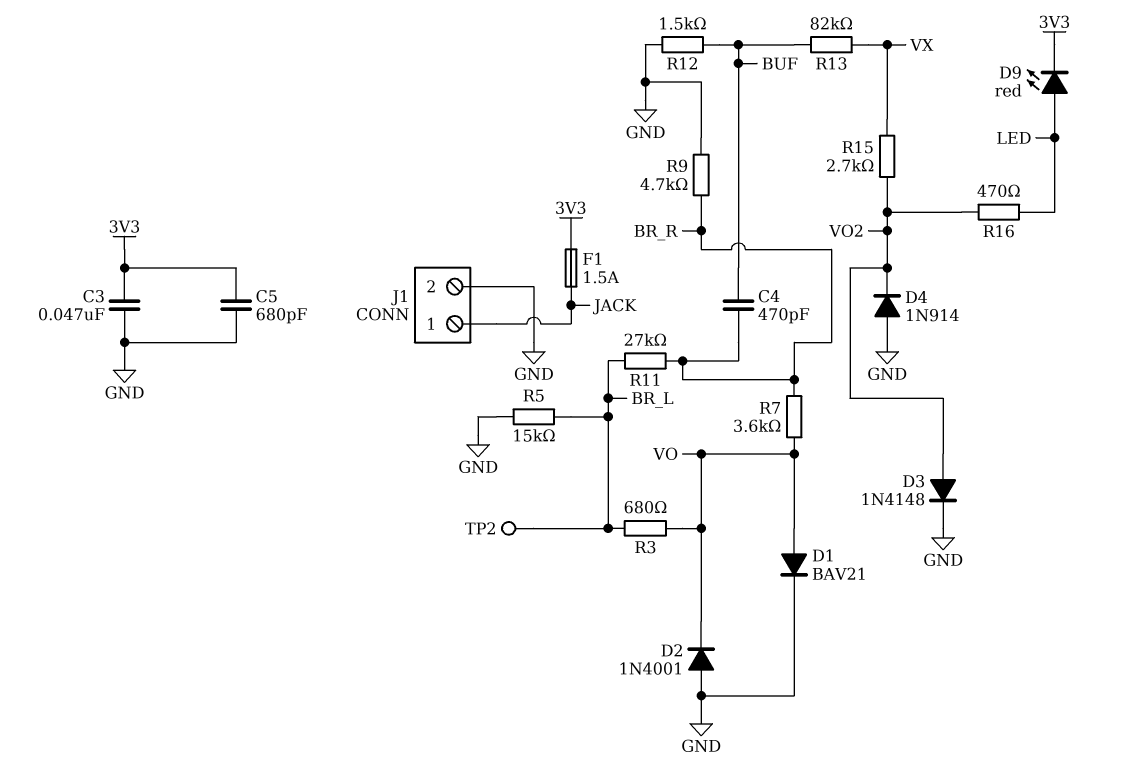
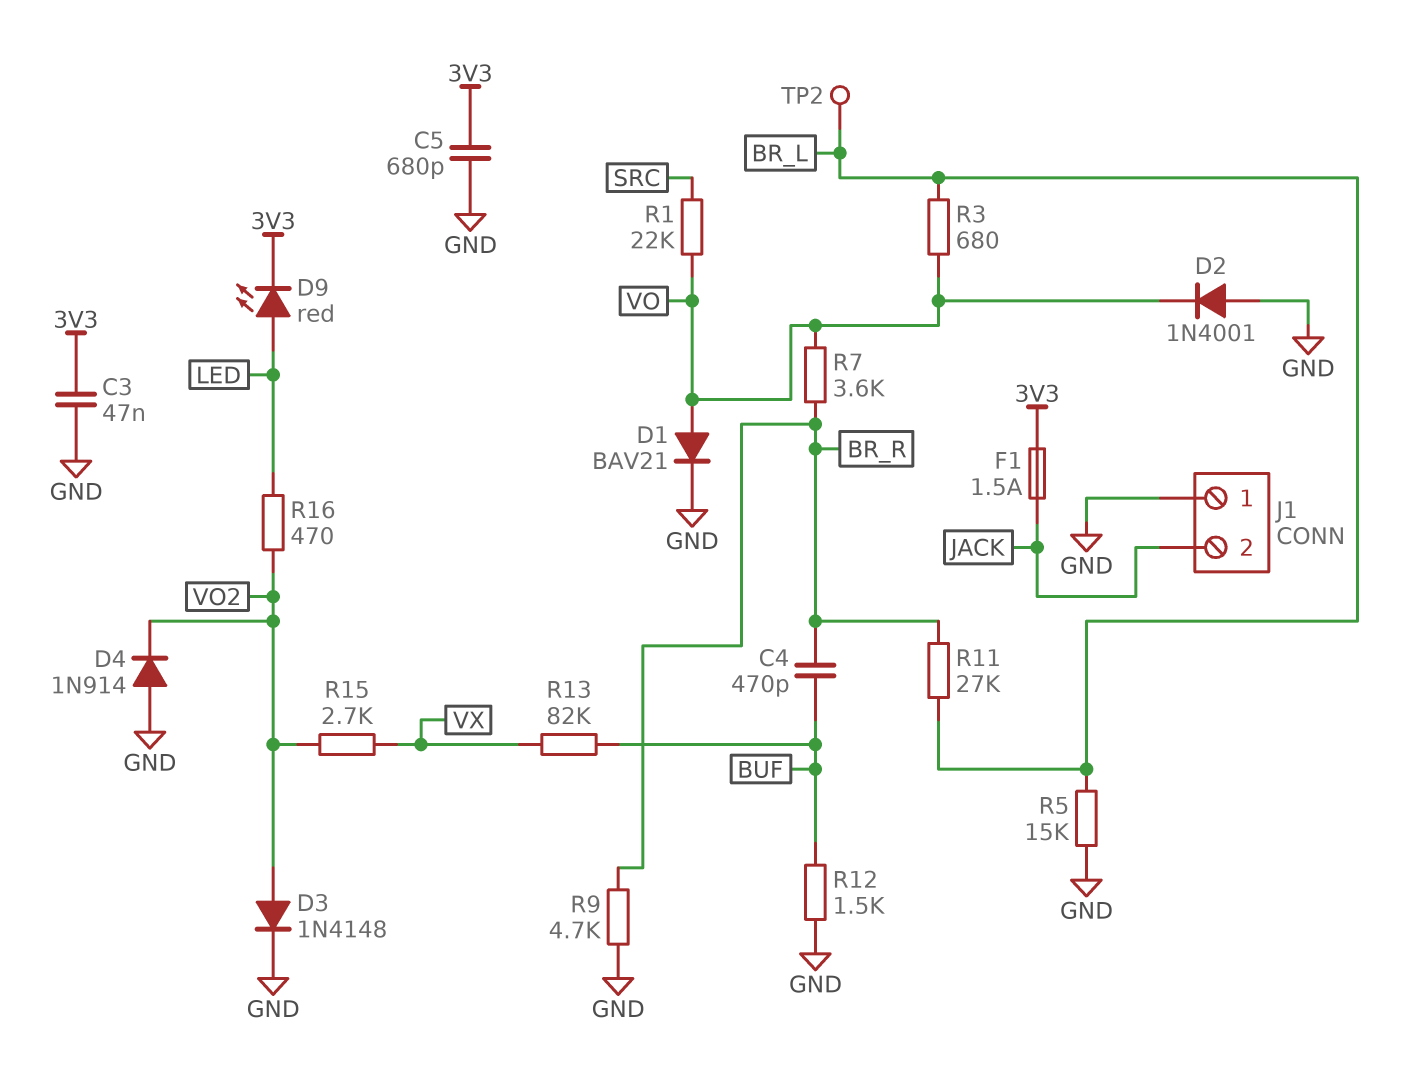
J1 pin 1: JACK -> GND
J1 pin 2: GND -> JACK
R1: none -> 22k (SRC, VO)

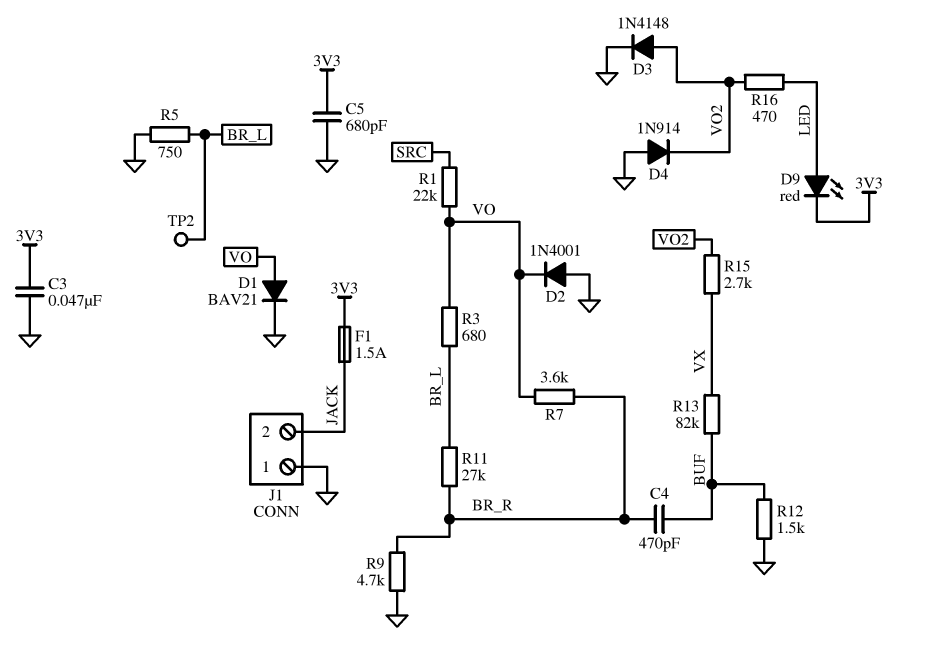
R5: 15k (BR_L, GND) -> 750 (BR_L, GND)

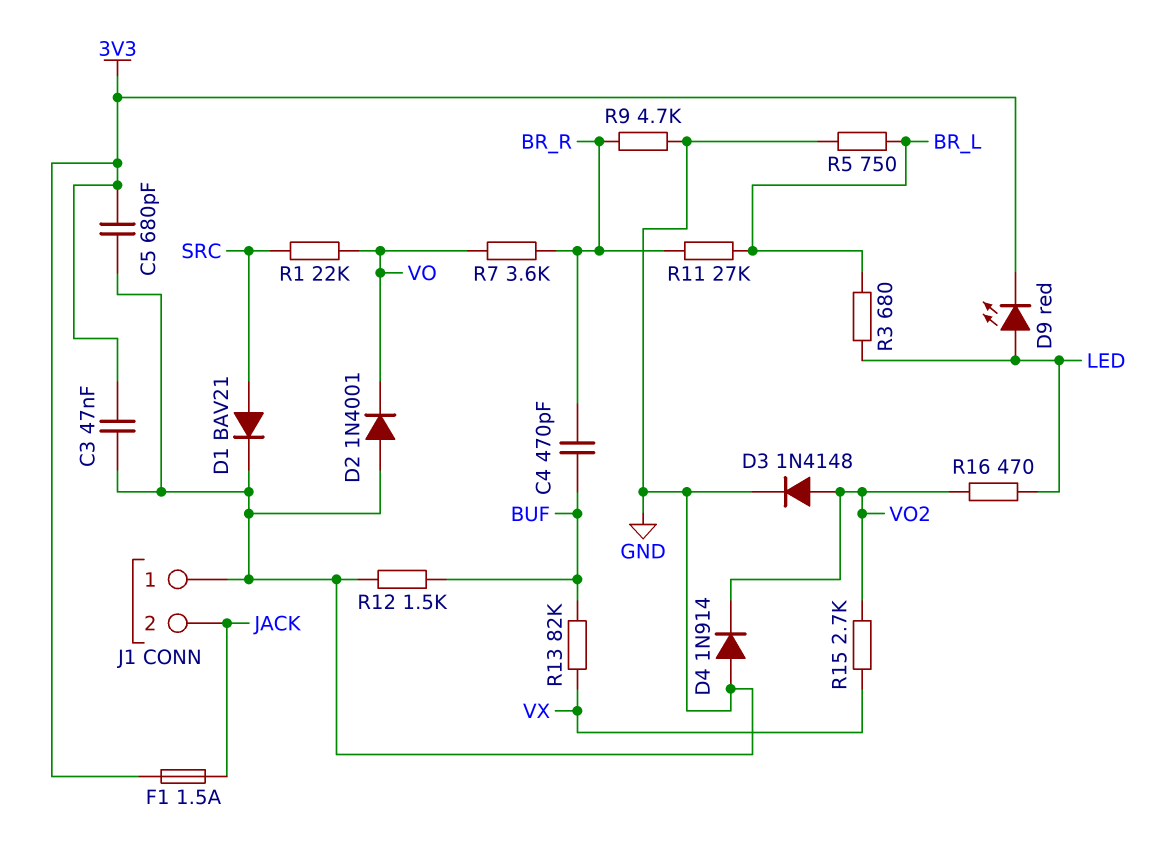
D1: diode BAV21 (A VO, K GND) -> diode BAV21 (A SRC, K GND)
R3: 680 (BR_L, VO) -> 680 (BR_L, LED)
TP2: test point (BR_L) -> none

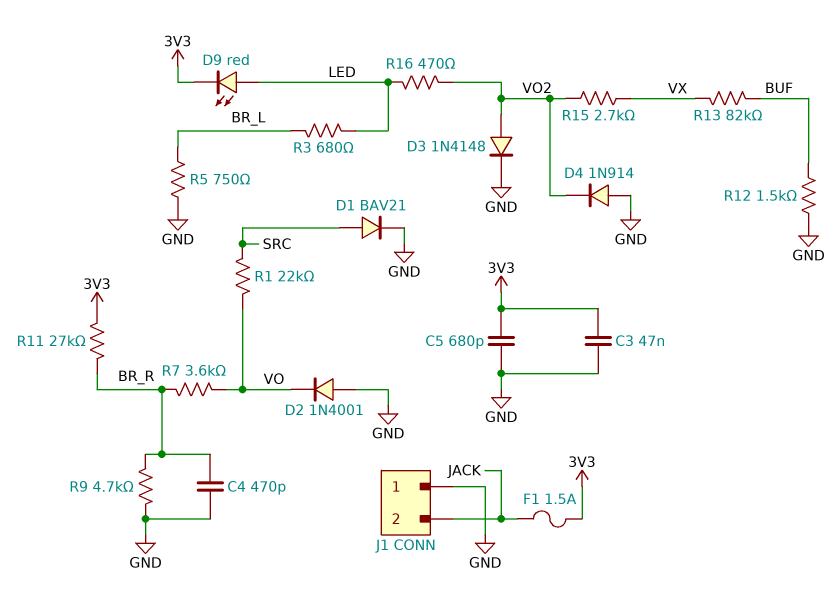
C4: 470pF (BR_R, BUF) -> 470pF (BR_R, GND)
R11: 27k (BR_L, BR_R) -> 27k (3V3, BR_R)

